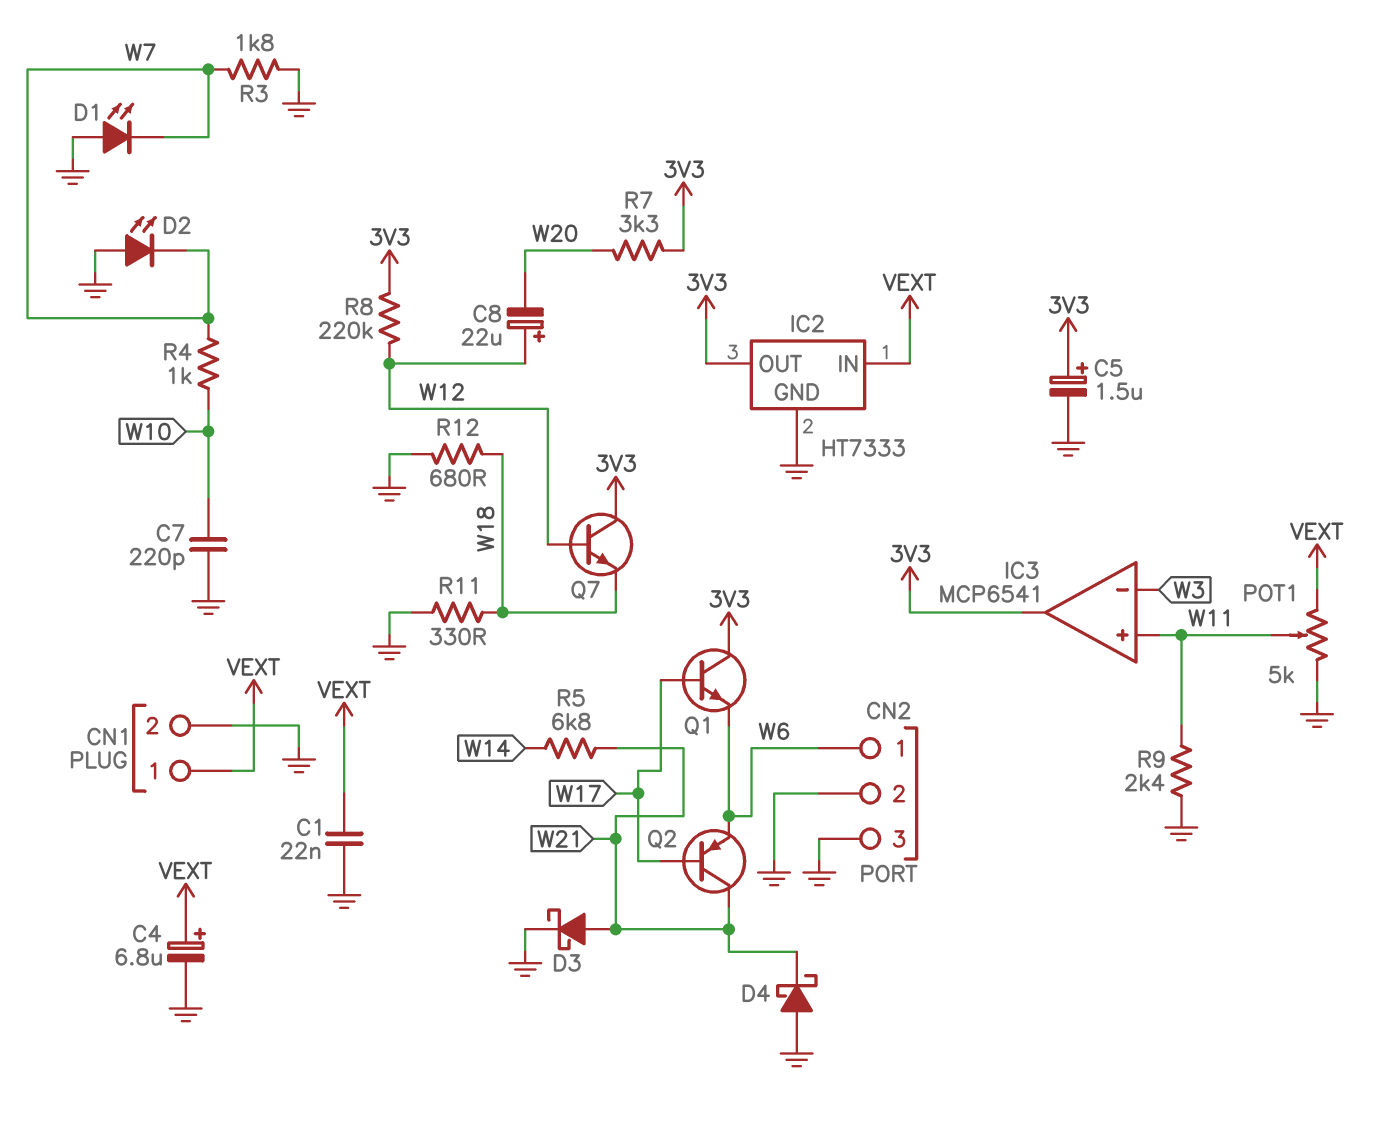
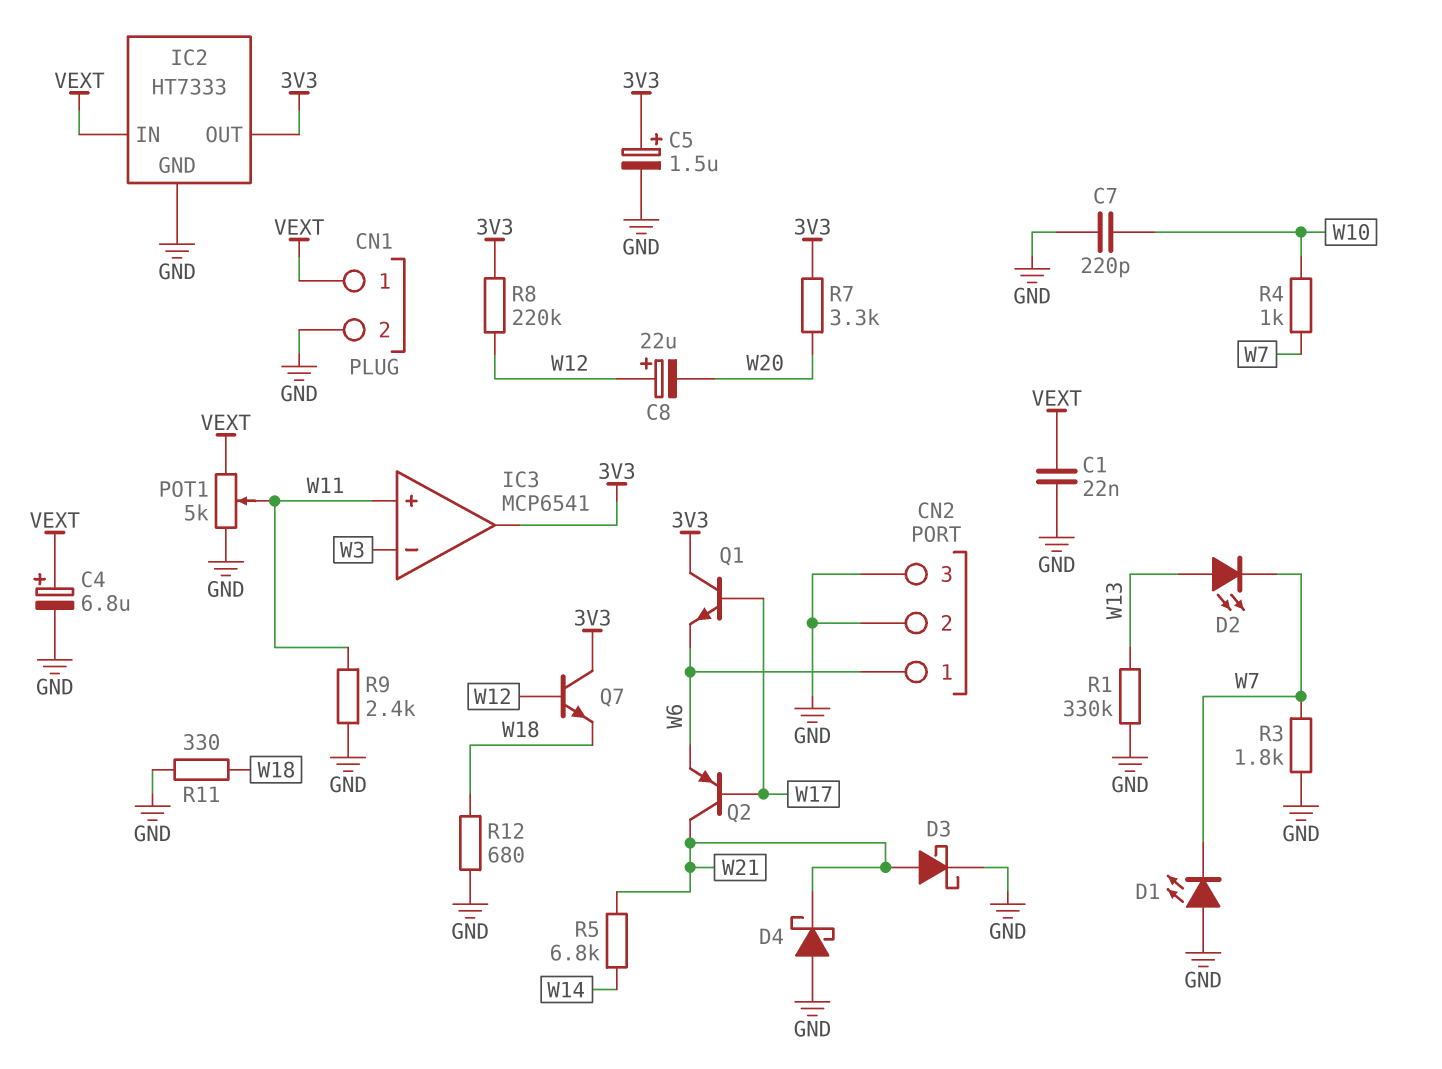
D2: LED (A GND, K W7) -> LED (A W13, K W7)
R1: none -> 330k (GND, W13)

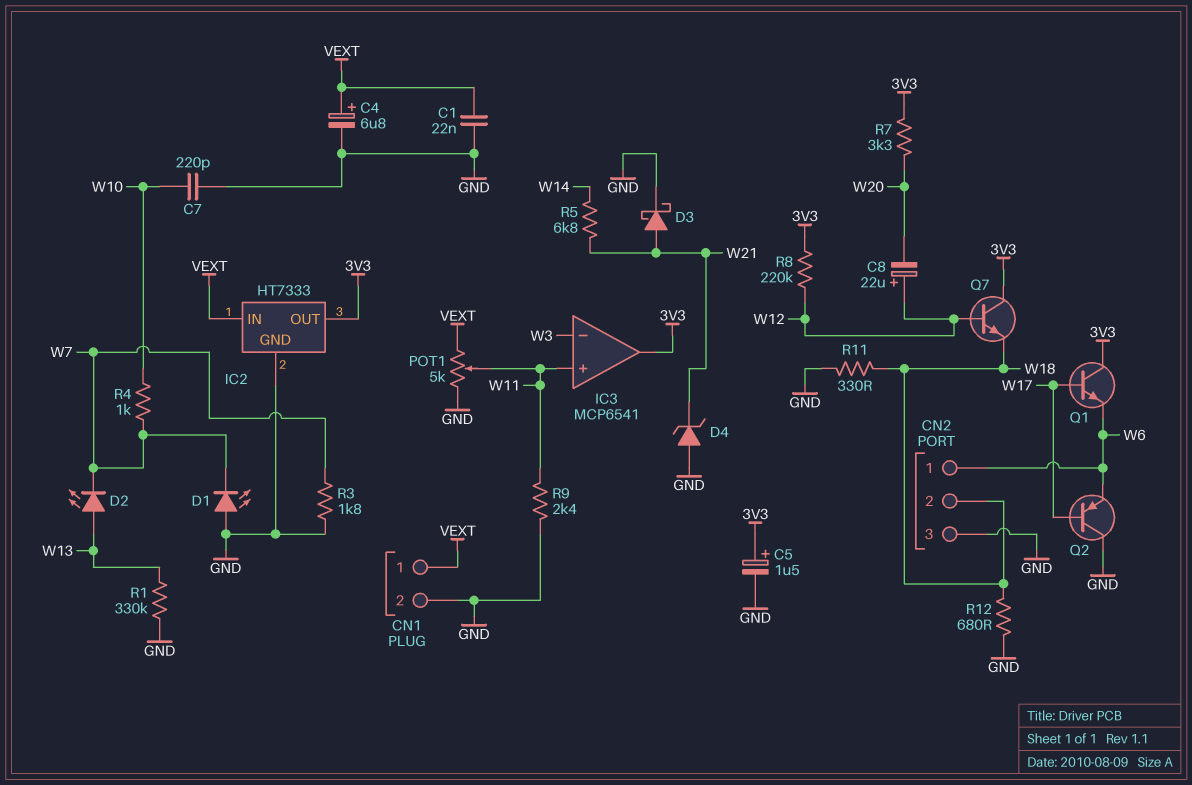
CN2 pin 2: GND -> W18
D4: schottky (A GND, K W21) -> zener (A GND, K W21)
Q2: PNP (B W17, C W21, E W6) -> PNP (B W17, C GND, E W6)

